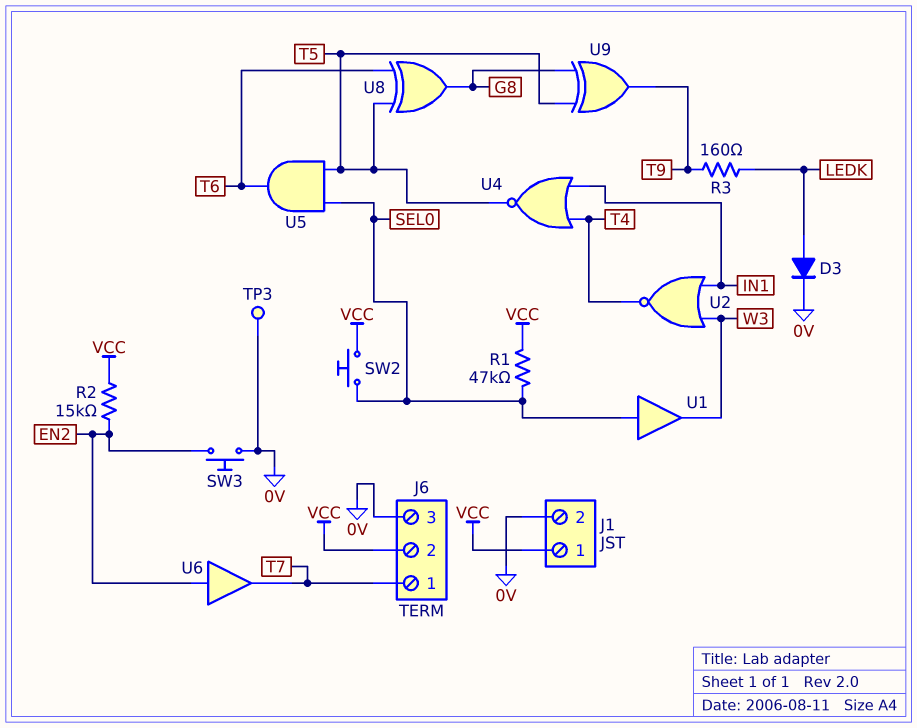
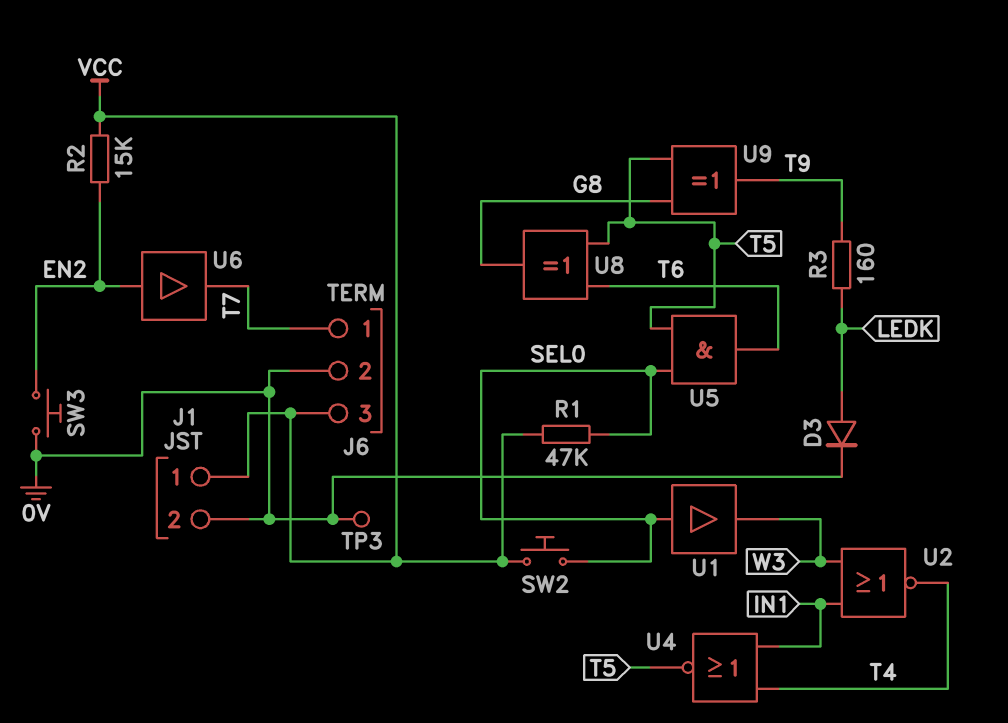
J6 pin 2: VCC -> 0V
J6 pin 3: 0V -> VCC

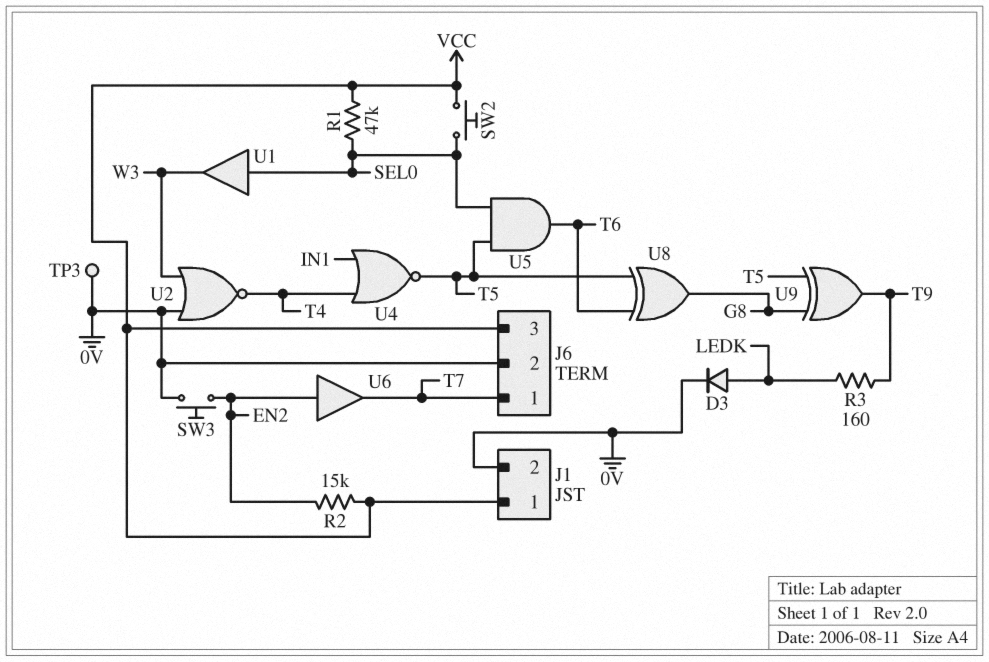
U2: NOR (in IN1, in W3, out T4) -> NOR (in 0V, in W3, out T4)

